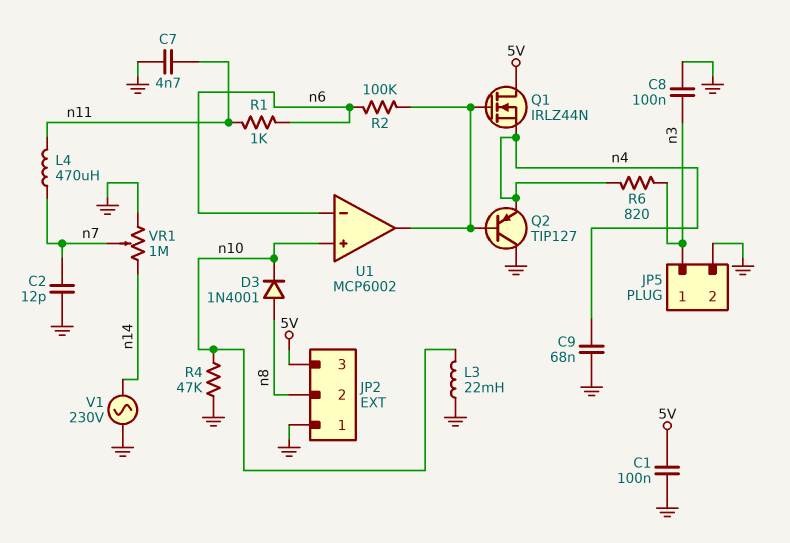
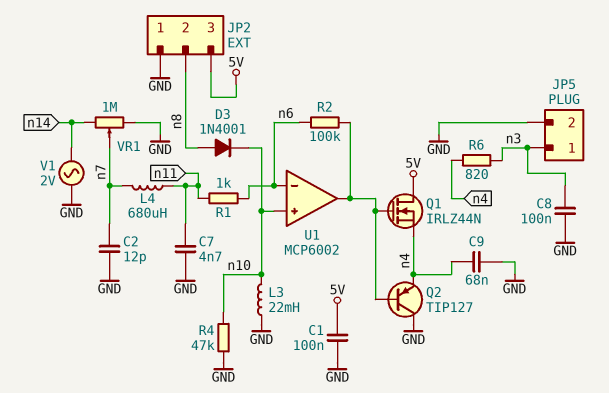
L4: 470uH (n7, n11) -> 680uH (n7, n11)
V1: AC 230V (GND, n14) -> AC 2V (GND, n14)

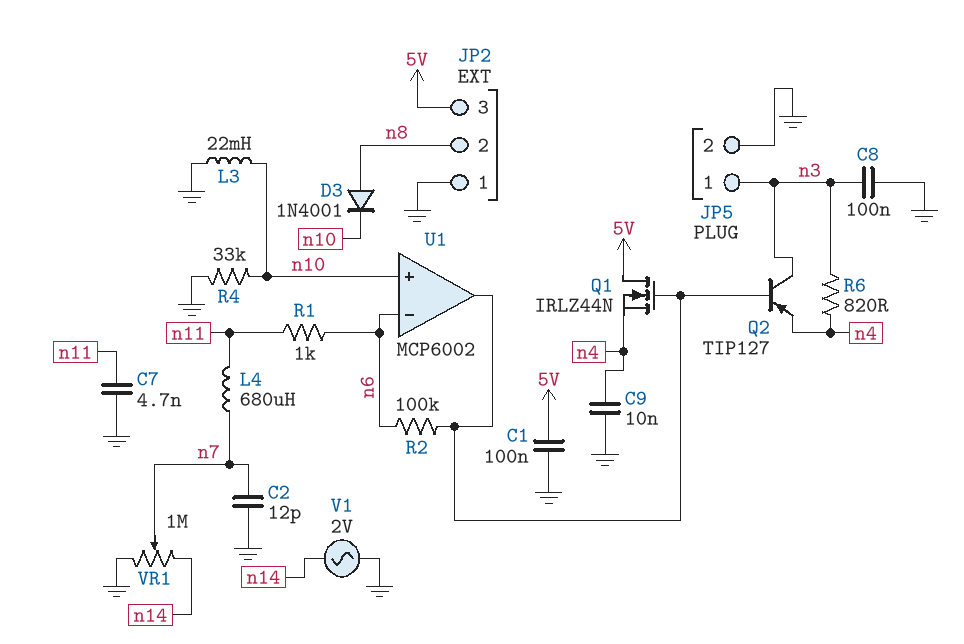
C9: 68nF (GND, n4) -> 10nF (GND, n4)
Q2: PNP TIP127 (B U1/out, C GND, E n4) -> PNP TIP127 (B U1/out, C n3, E n4)
R4: 47k (GND, n10) -> 33k (GND, n10)

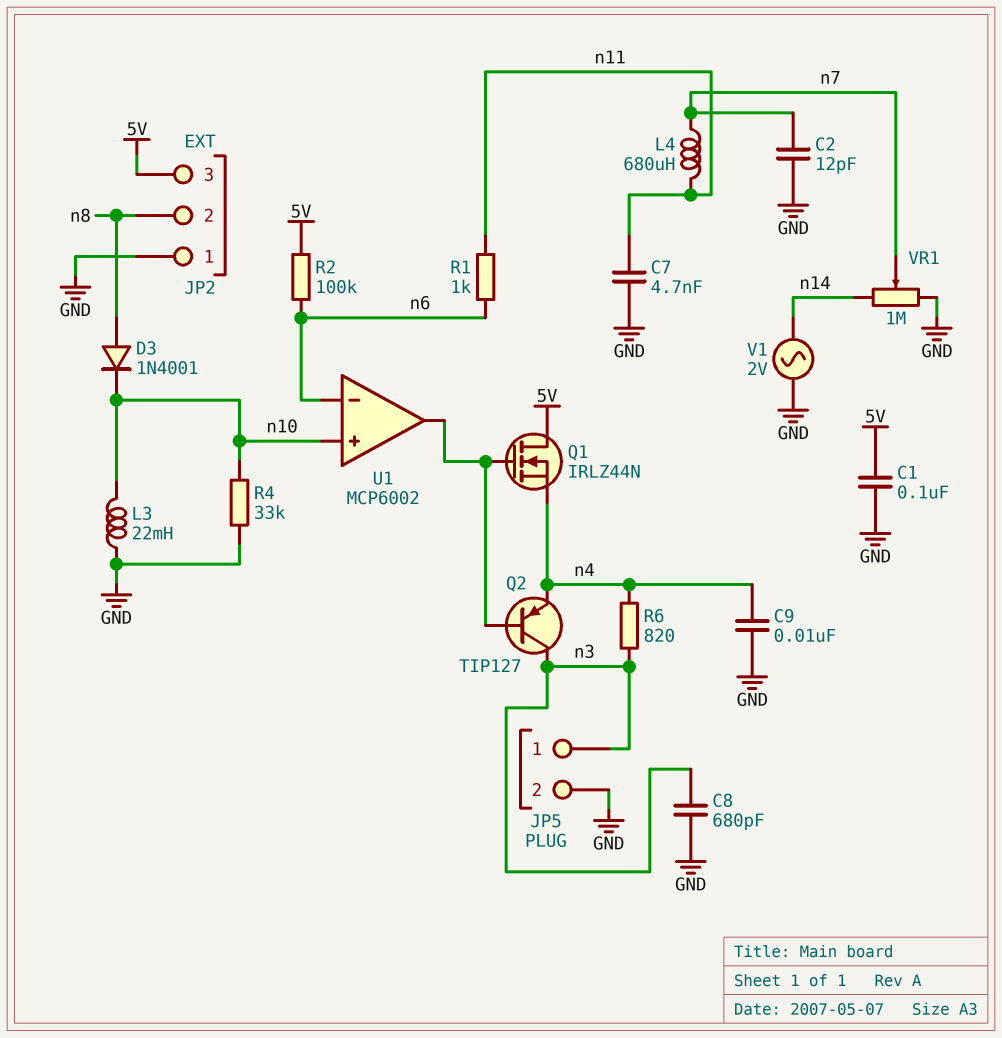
C8: 100nF (GND, n3) -> 680pF (GND, n3)
R2: 100k (U1/out, n6) -> 100k (5V, n6)

